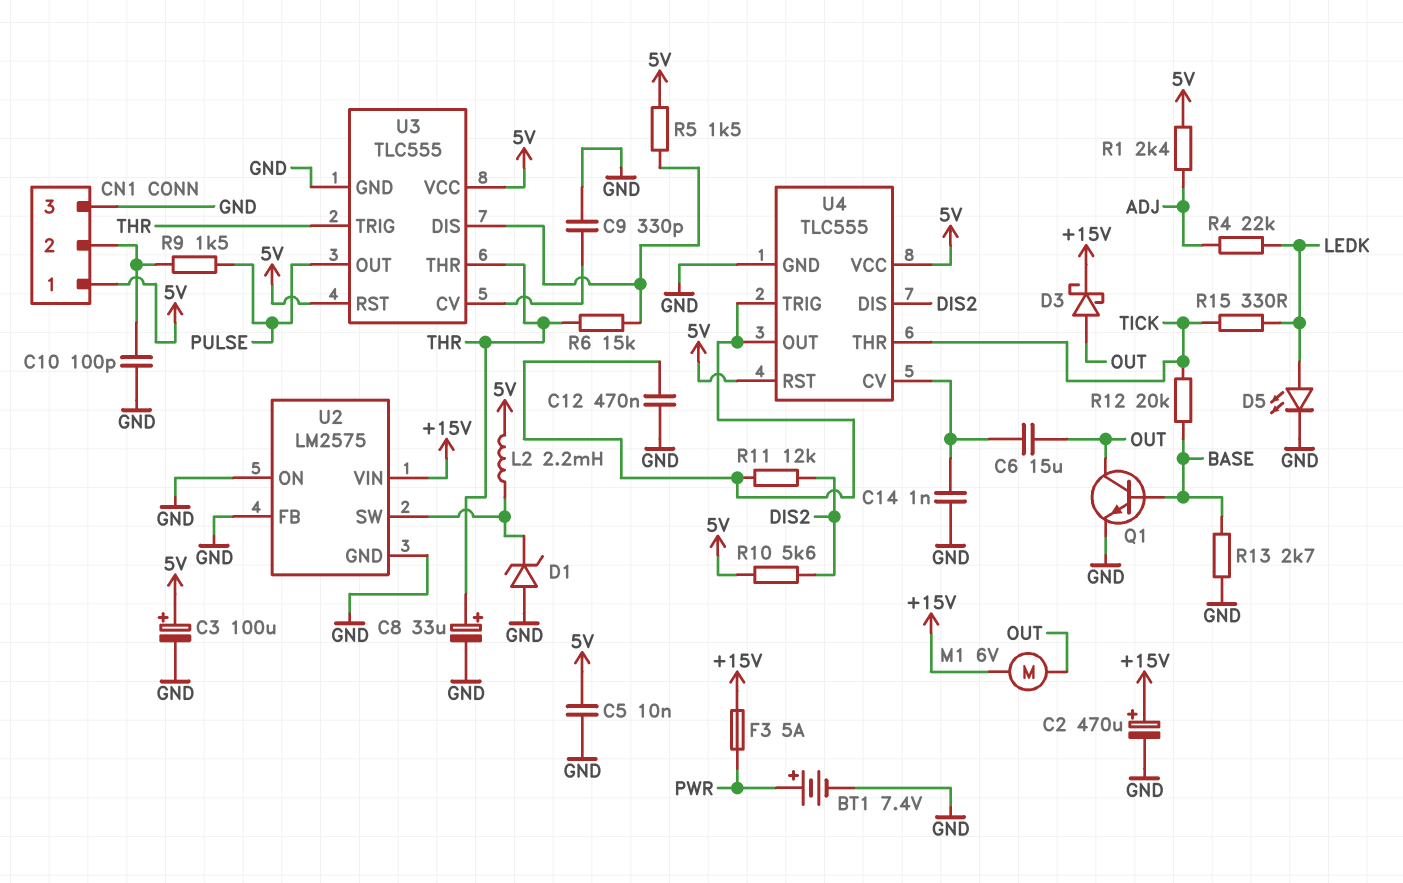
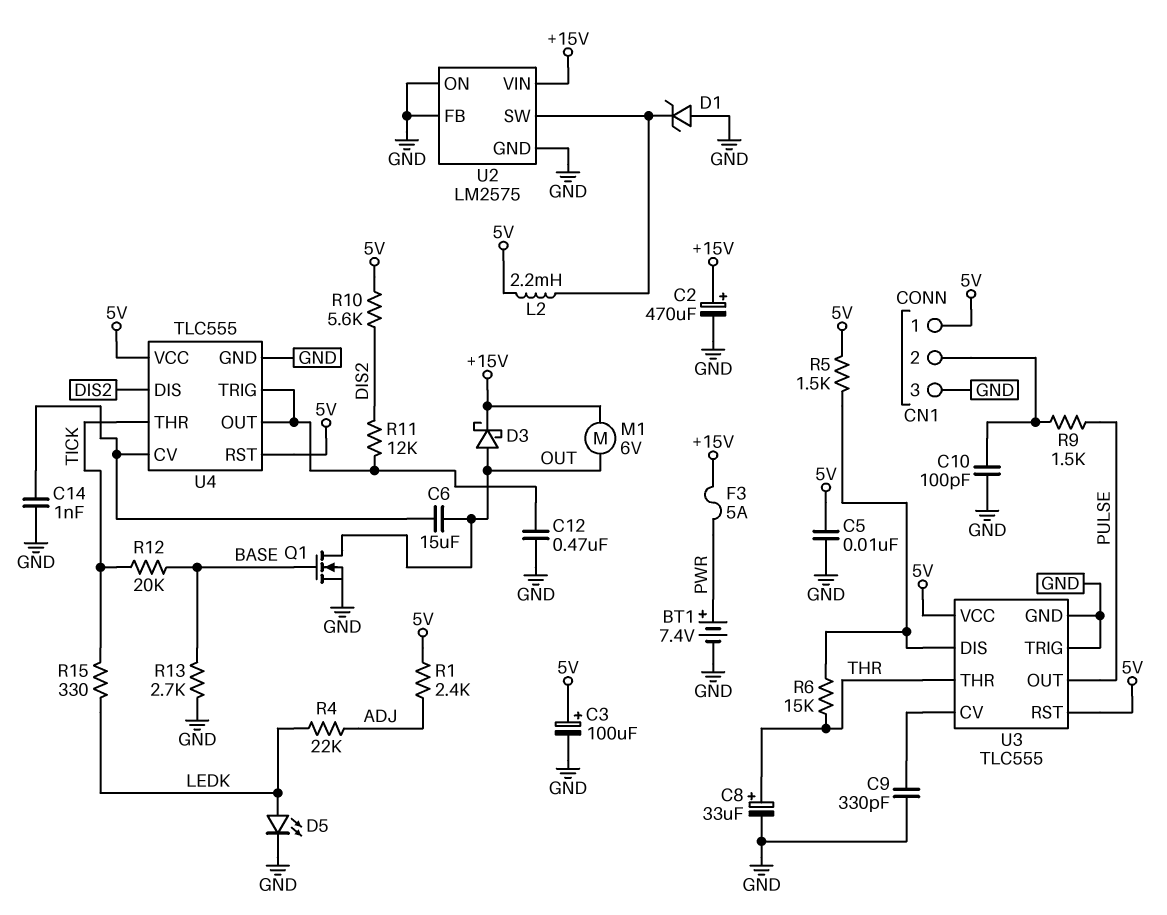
Q1: NPN (B BASE, C OUT, E GND) -> NMOS (G BASE, D OUT, S GND)
U3 pin TRIG: THR -> GND

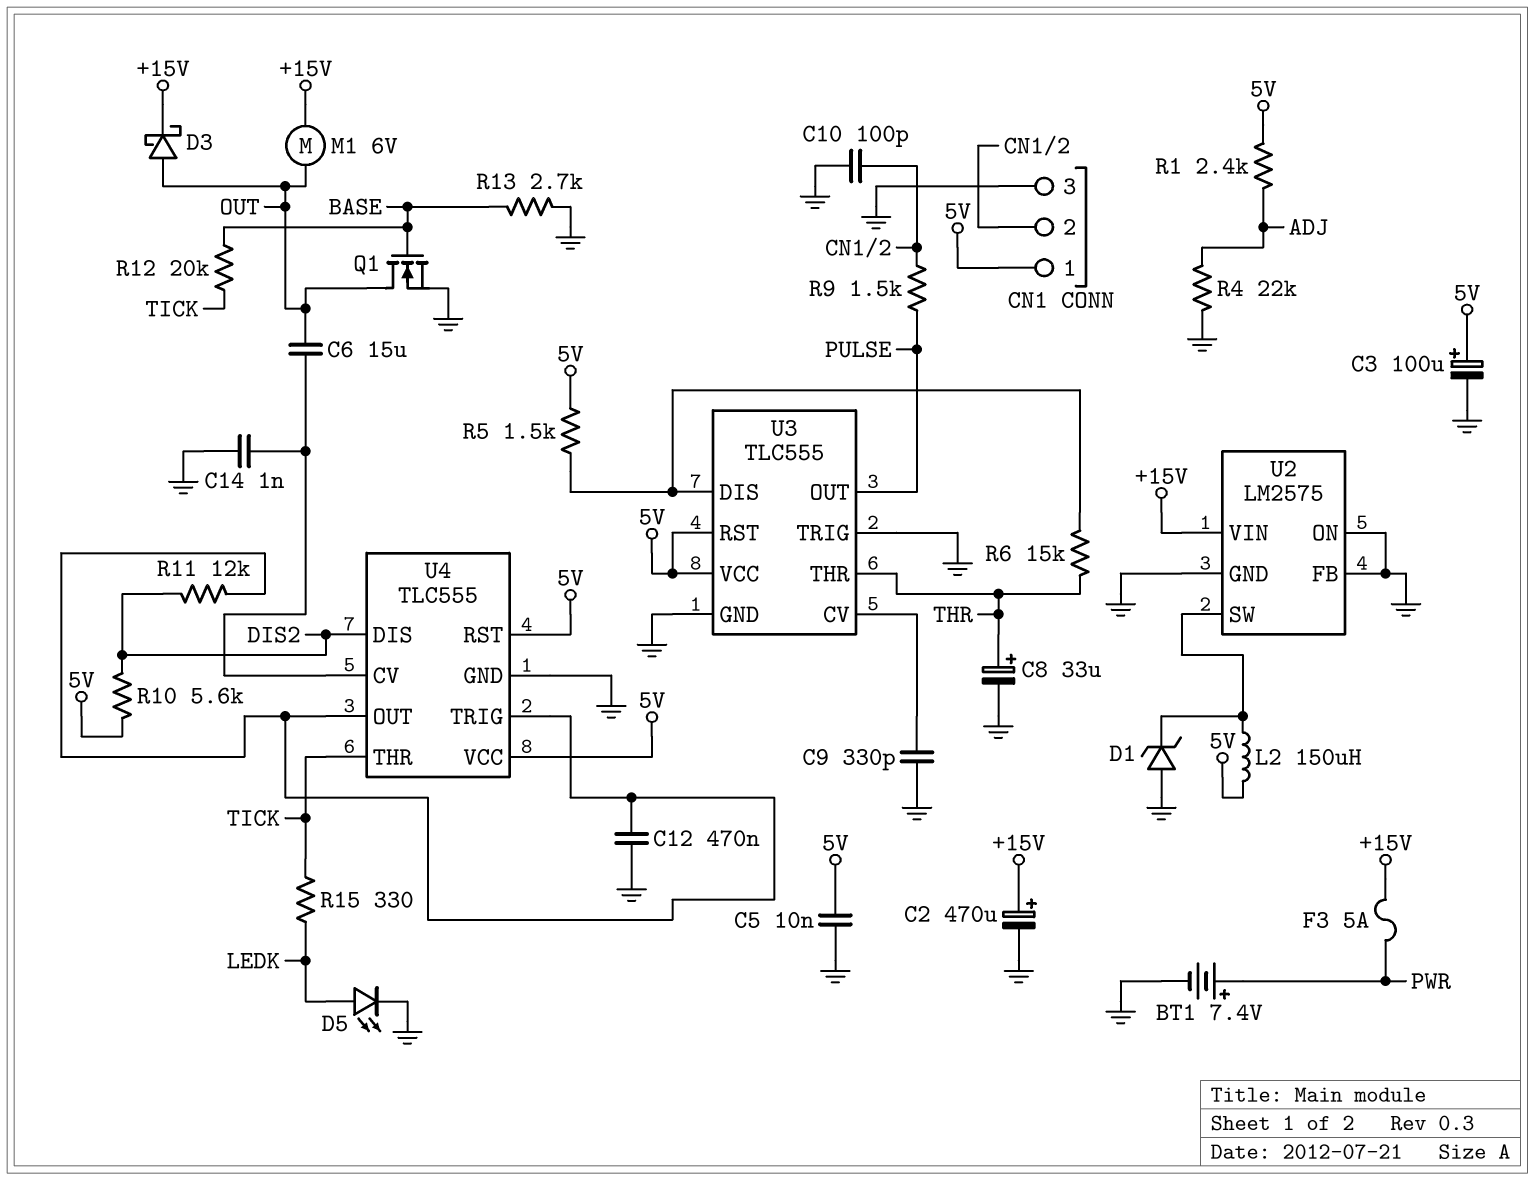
L2: 2.2mH (5V, U2/SW) -> 150uH (5V, U2/SW)
R4: 22k (ADJ, LEDK) -> 22k (ADJ, GND)

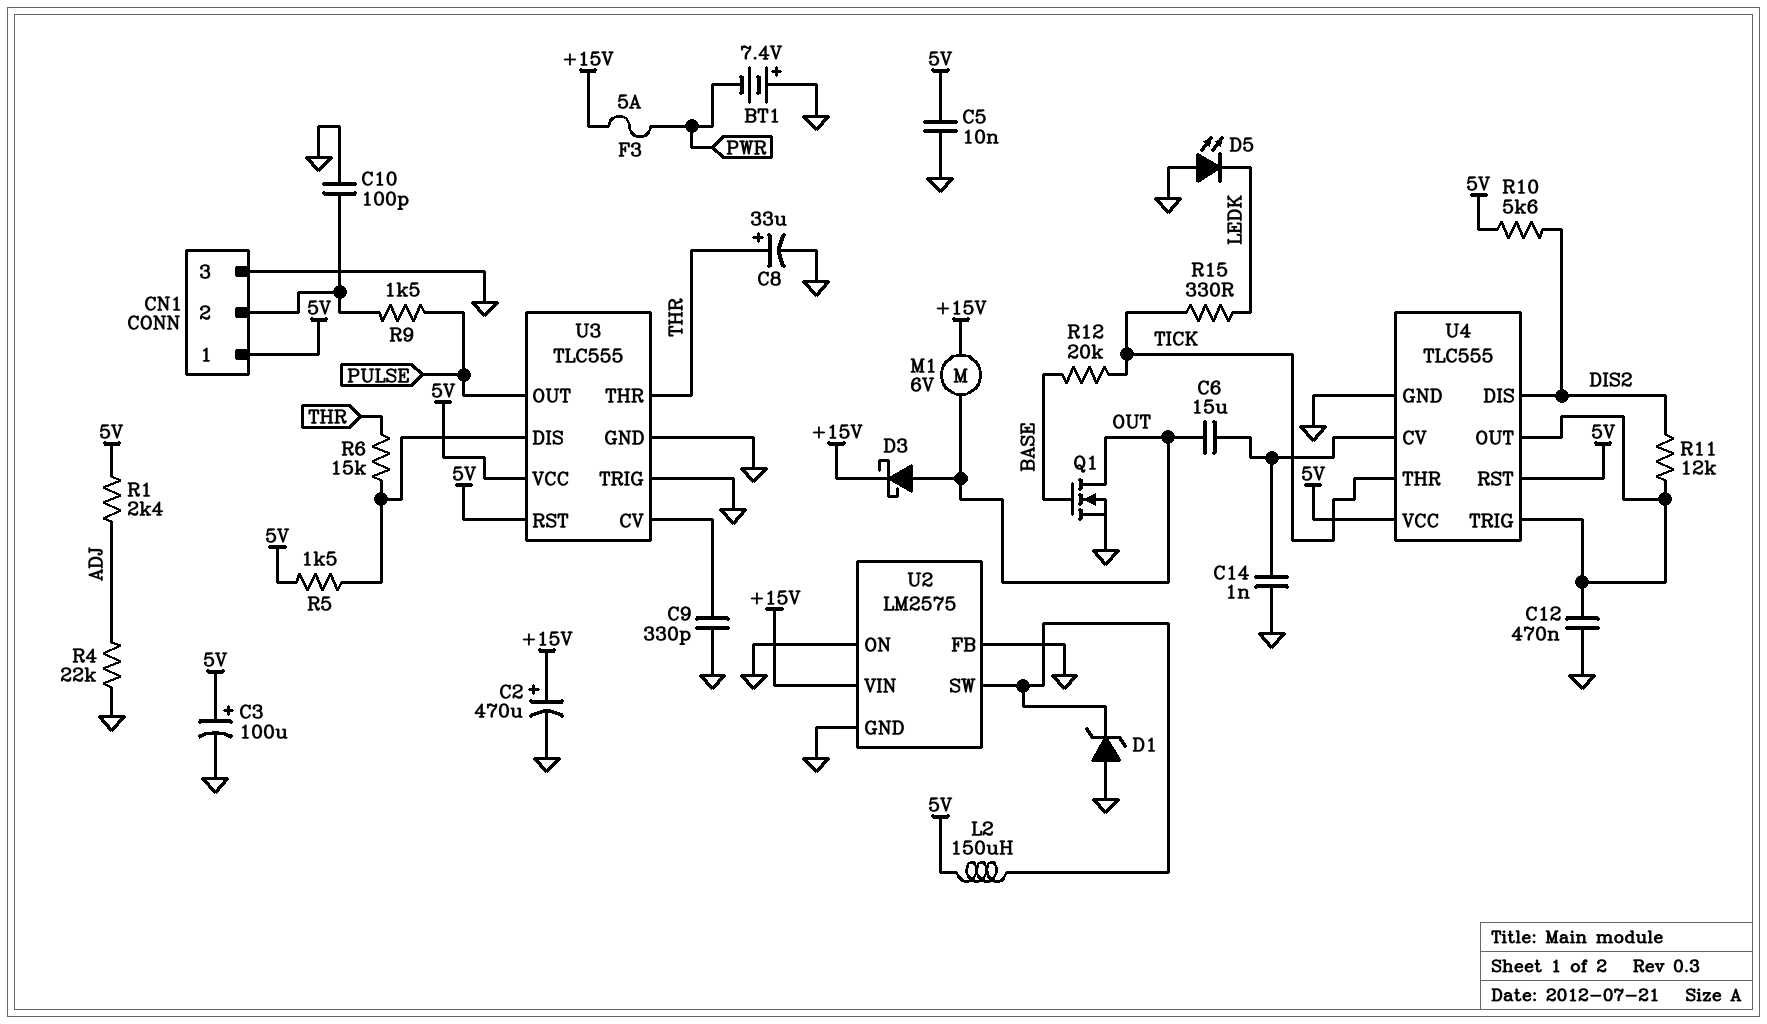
BT1: 7.4V (plus PWR, minus GND) -> 7.4V (plus GND, minus PWR)
D5: LED (A LEDK, K GND) -> LED (A GND, K LEDK)
R13: 2.7k (BASE, GND) -> none

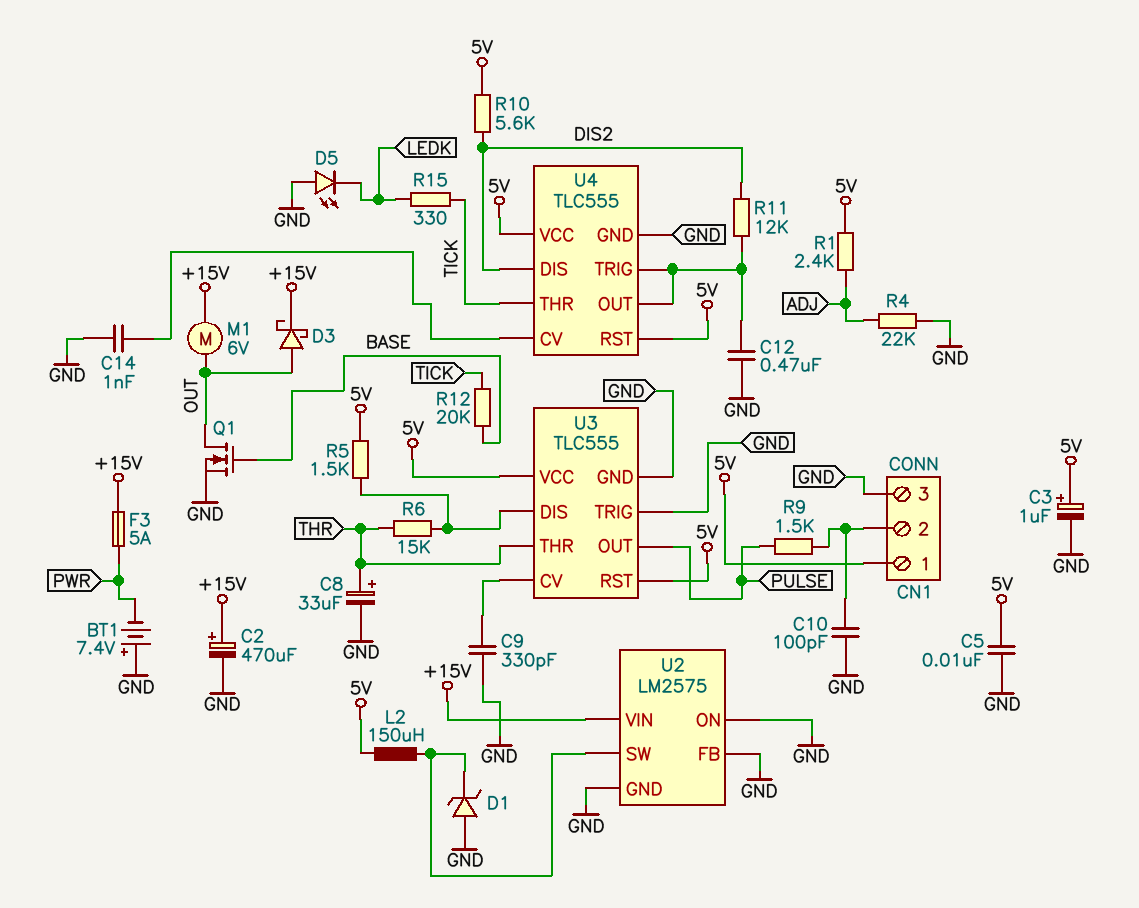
C3: 100uF (plus 5V, minus GND) -> 1uF (plus 5V, minus GND)
C6: 15uF (OUT, U4/CV) -> none

